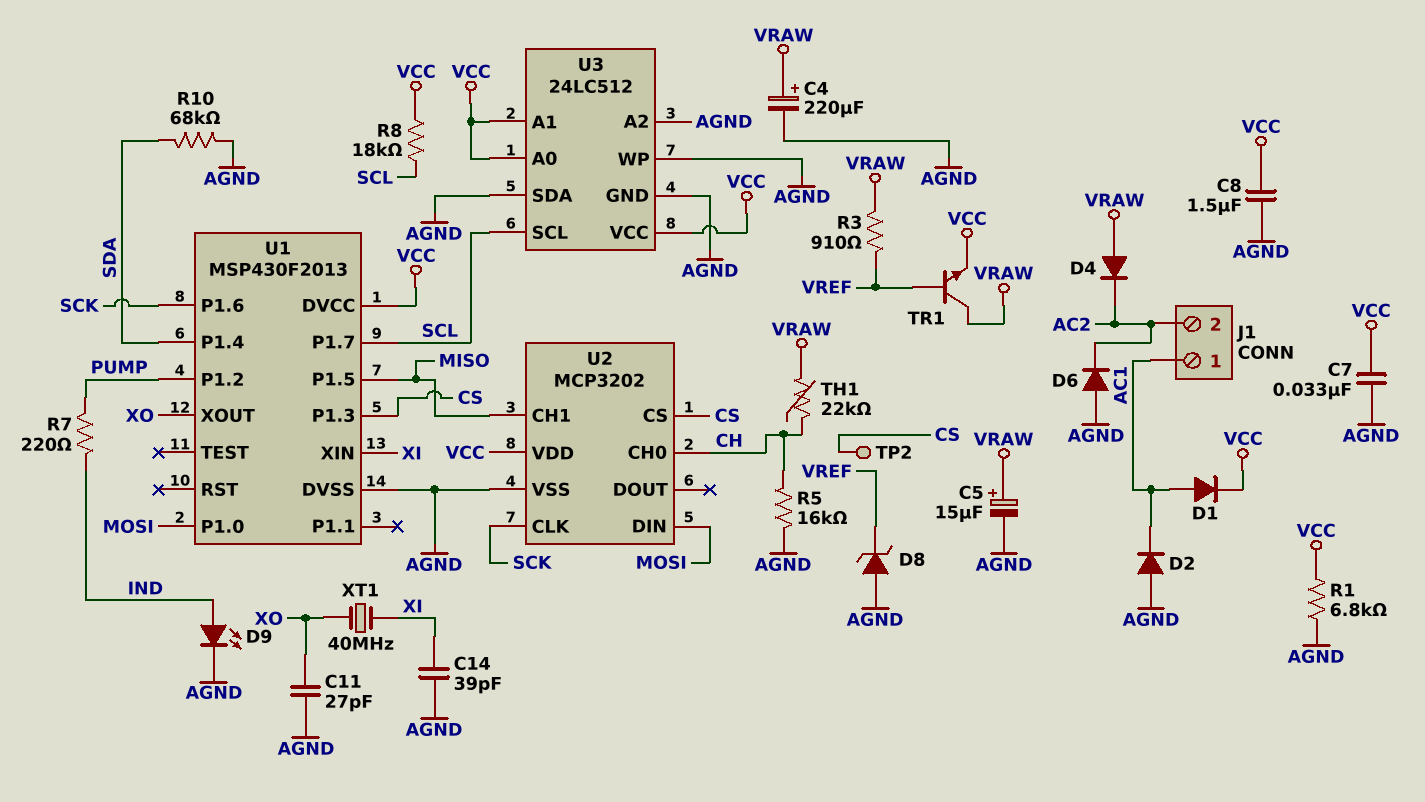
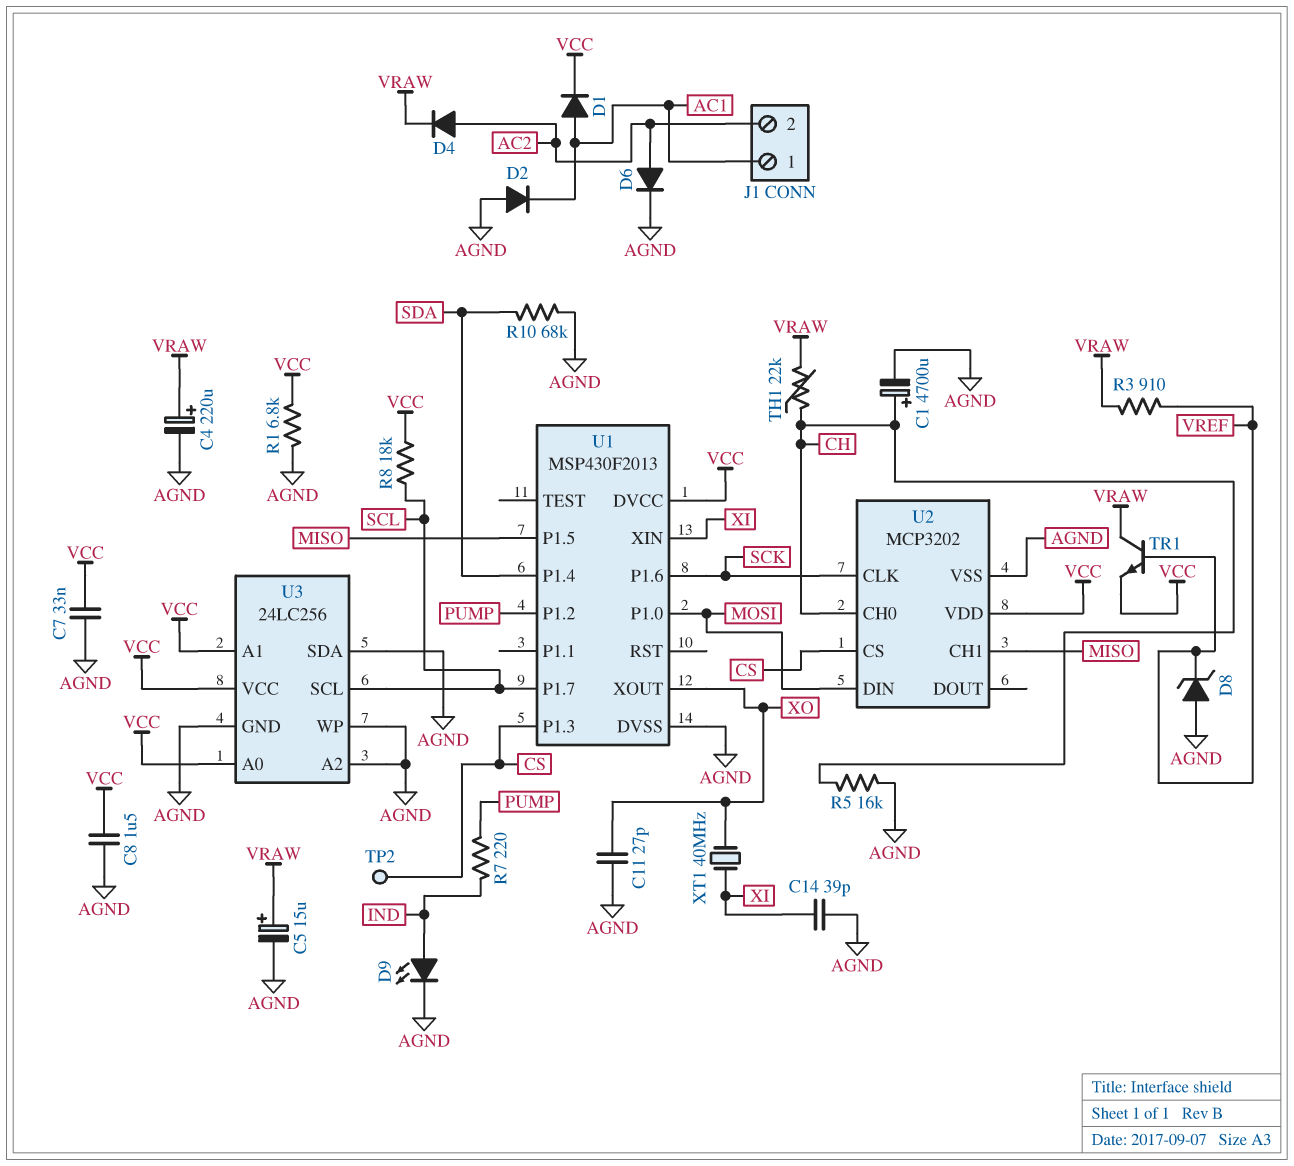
C1: none -> 4700uF (plus CH, minus AGND)
D4: diode (A VRAW, K AC2) -> diode (A AC2, K VRAW)
D6: diode (A AGND, K AC2) -> diode (A AC2, K AGND)
U3: 24LC512 -> 24LC256

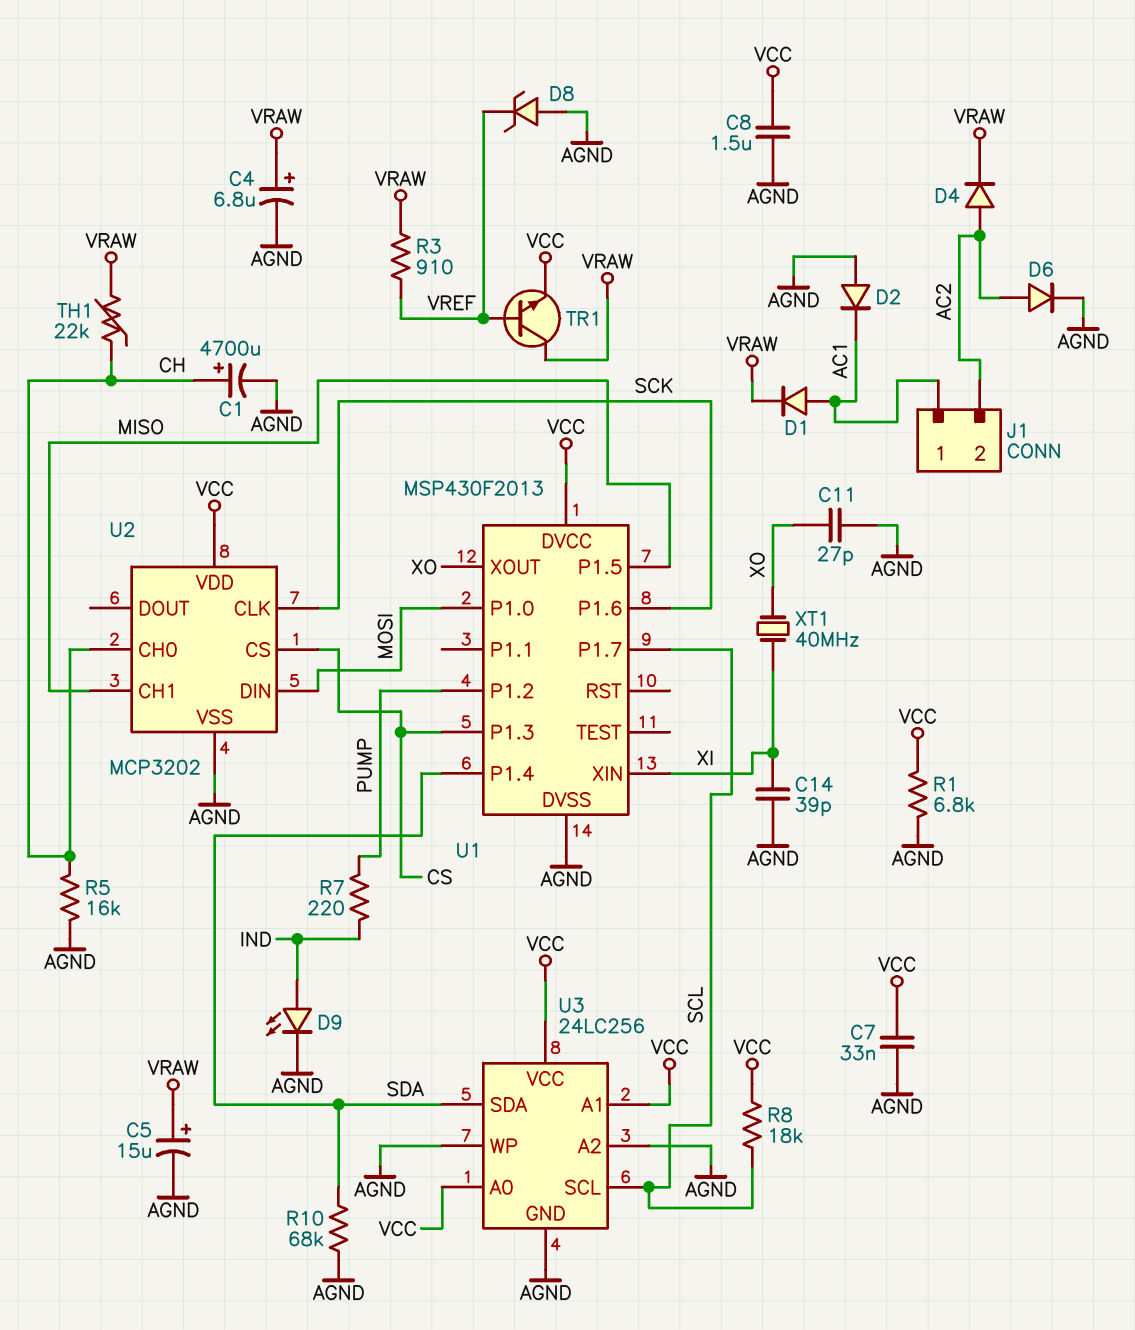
C4: 220uF (plus VRAW, minus AGND) -> 6.8uF (plus VRAW, minus AGND)
D1: diode (A AC1, K VCC) -> diode (A AC1, K VRAW)
TP2: test point (CS) -> none
U3 pin SDA: AGND -> SDA

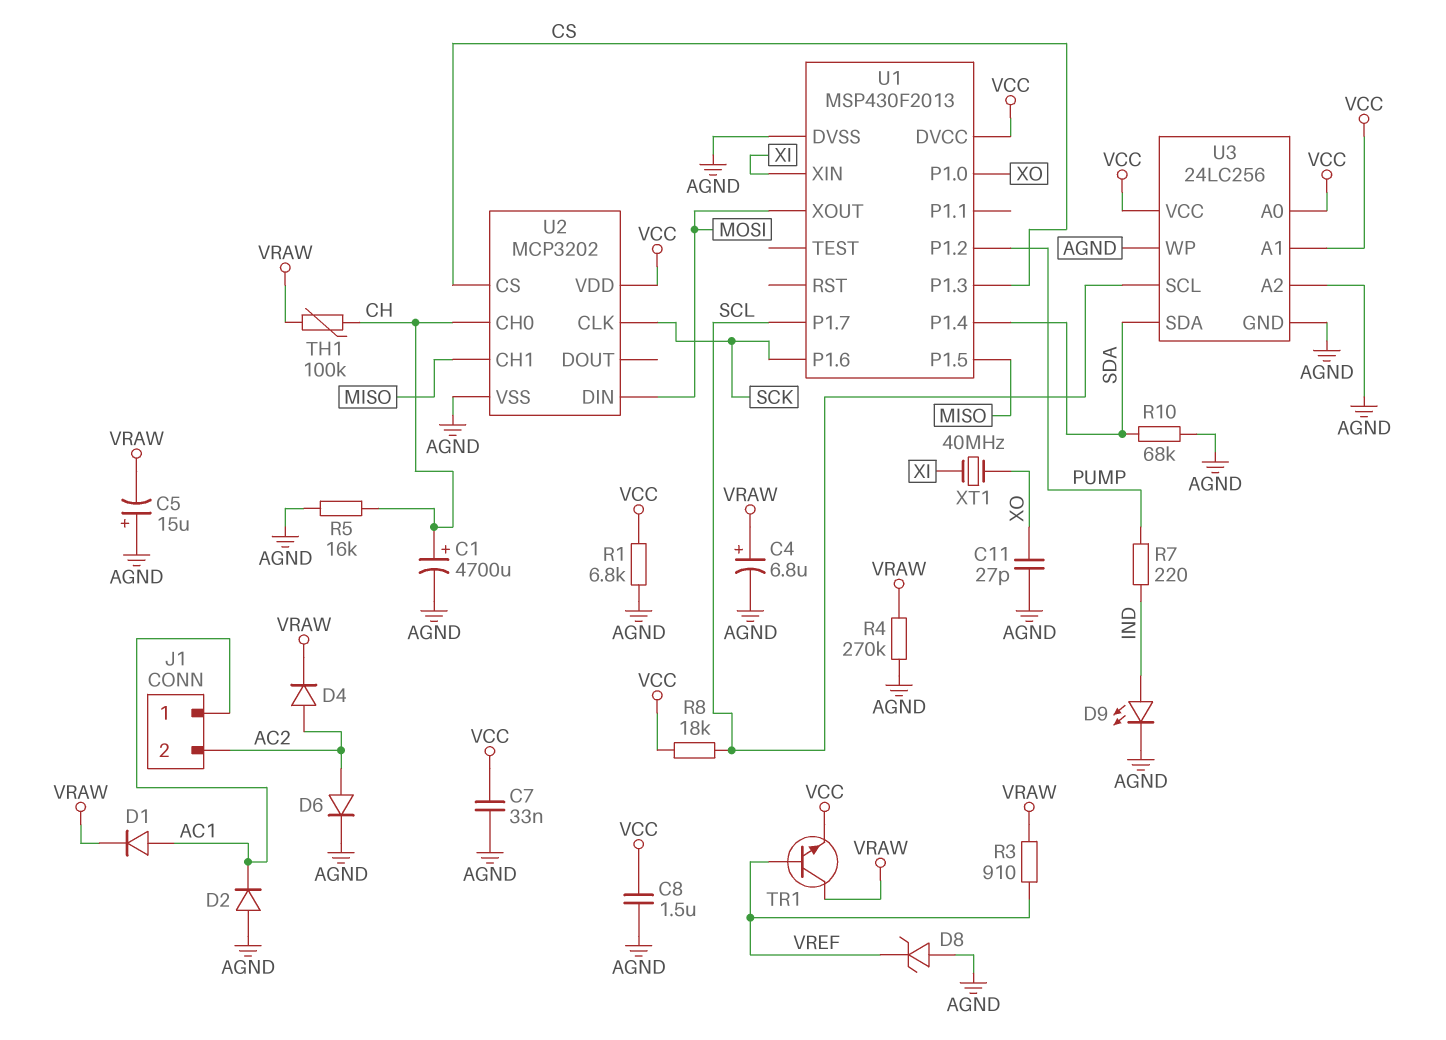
C5: 15uF (plus VRAW, minus AGND) -> 15uF (plus AGND, minus VRAW)
C14: 39pF (AGND, XI) -> none
R4: none -> 270k (AGND, VRAW)
TH1: 22k (CH, VRAW) -> 100k (CH, VRAW)
U1 pin P1.0: MOSI -> XO
U1 pin XOUT: XO -> MOSI

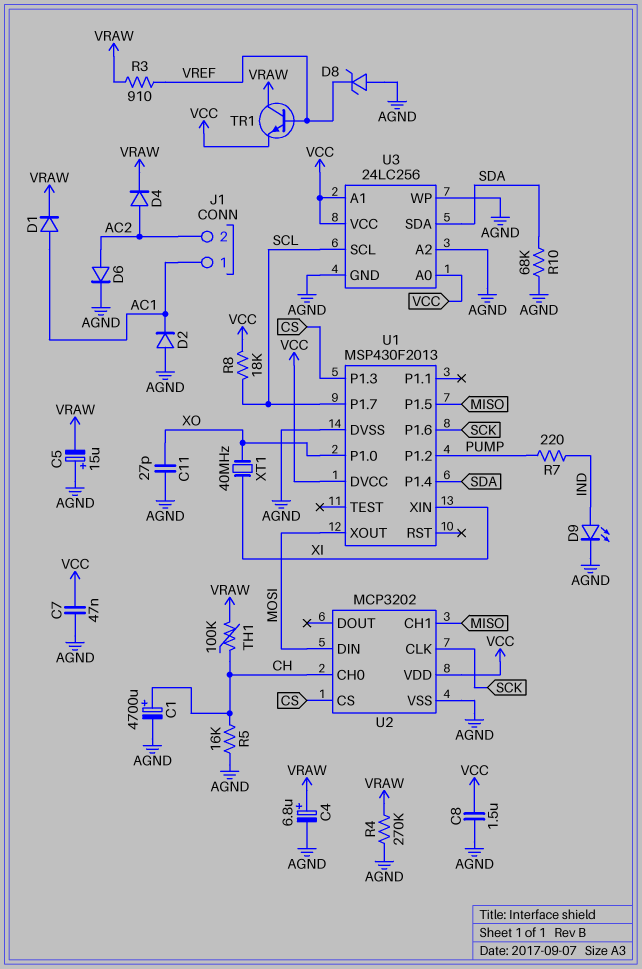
C7: 33nF (AGND, VCC) -> 47nF (AGND, VCC)
R1: 6.8k (AGND, VCC) -> none

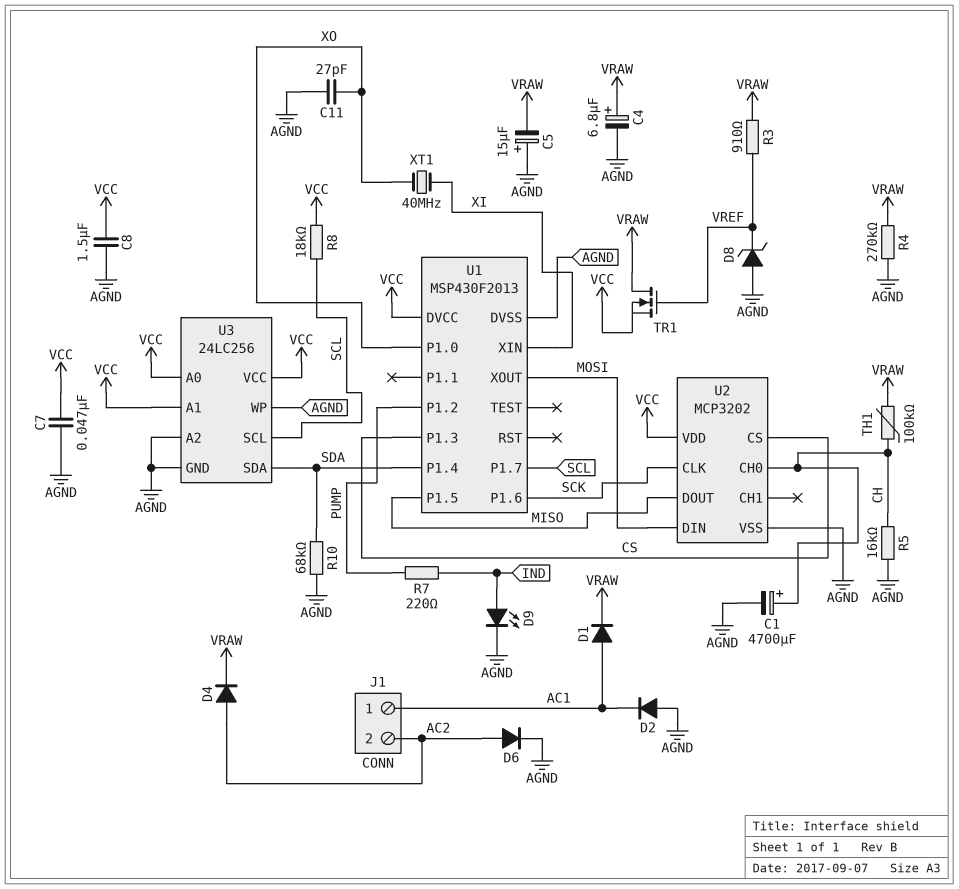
TR1: NPN (B VREF, C VRAW, E VCC) -> NMOS (G VREF, D VRAW, S VCC)
U2 pin CH1: MISO -> none
U2 pin DOUT: none -> MISO

